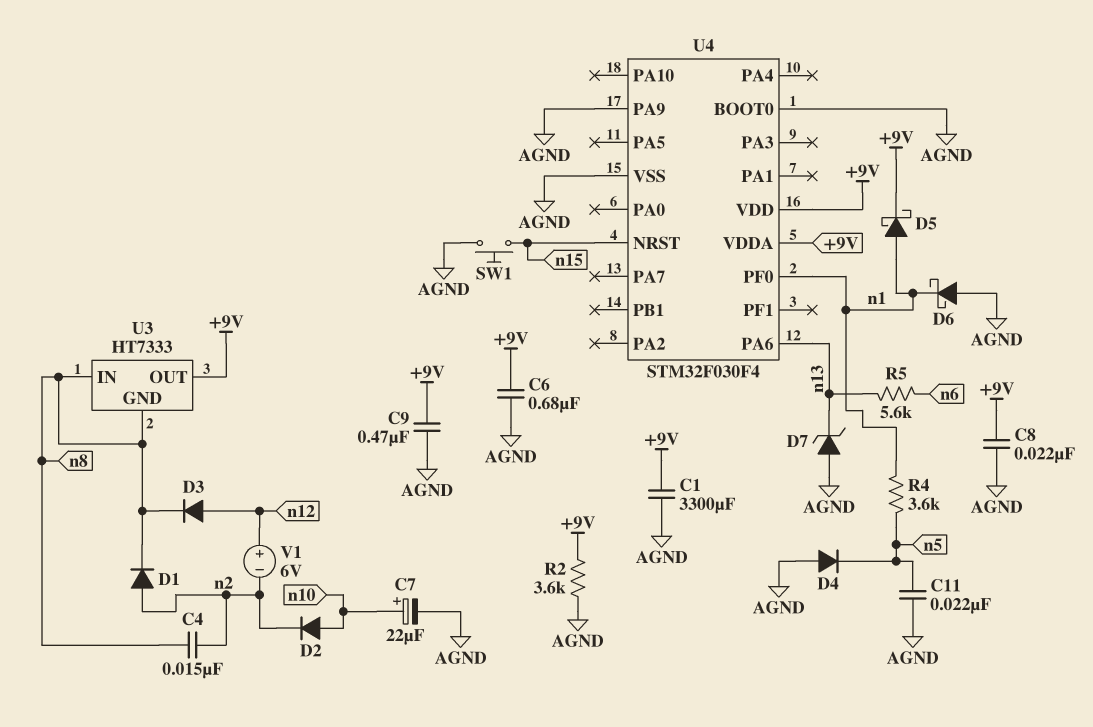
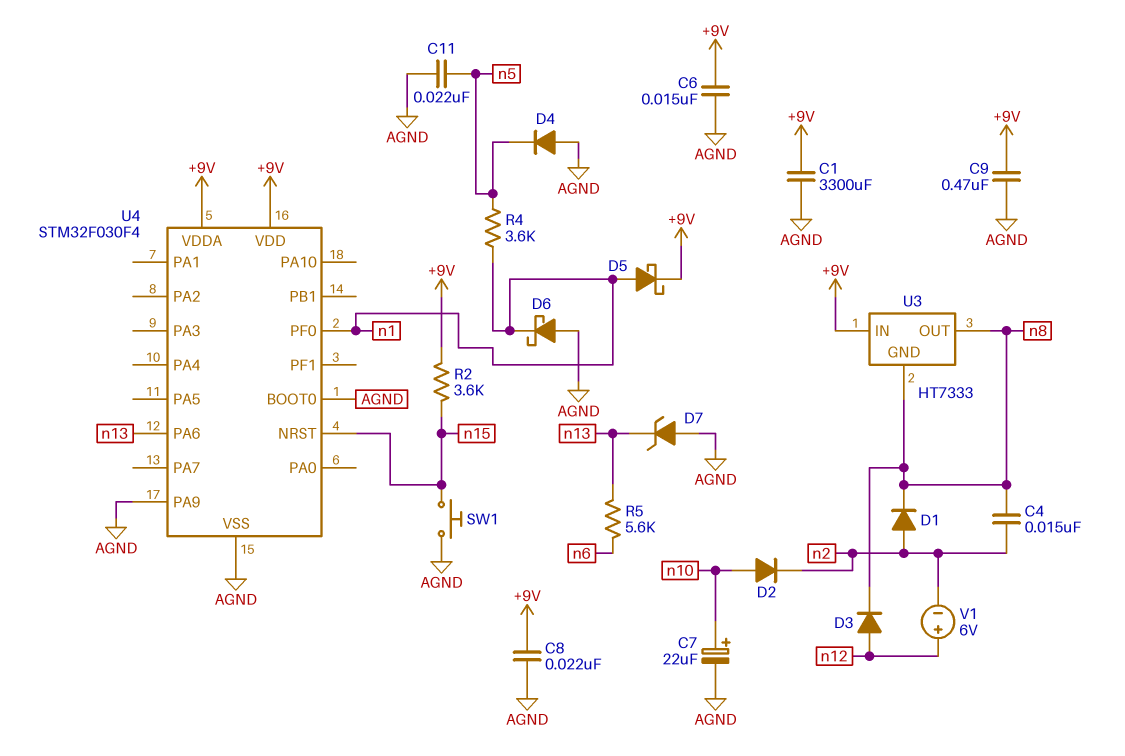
C6: 680nF (+9V, AGND) -> 15nF (+9V, AGND)
R2: 3.6k (+9V, AGND) -> 3.6k (+9V, n15)
U3 pin IN: n8 -> +9V
U3 pin OUT: +9V -> n8

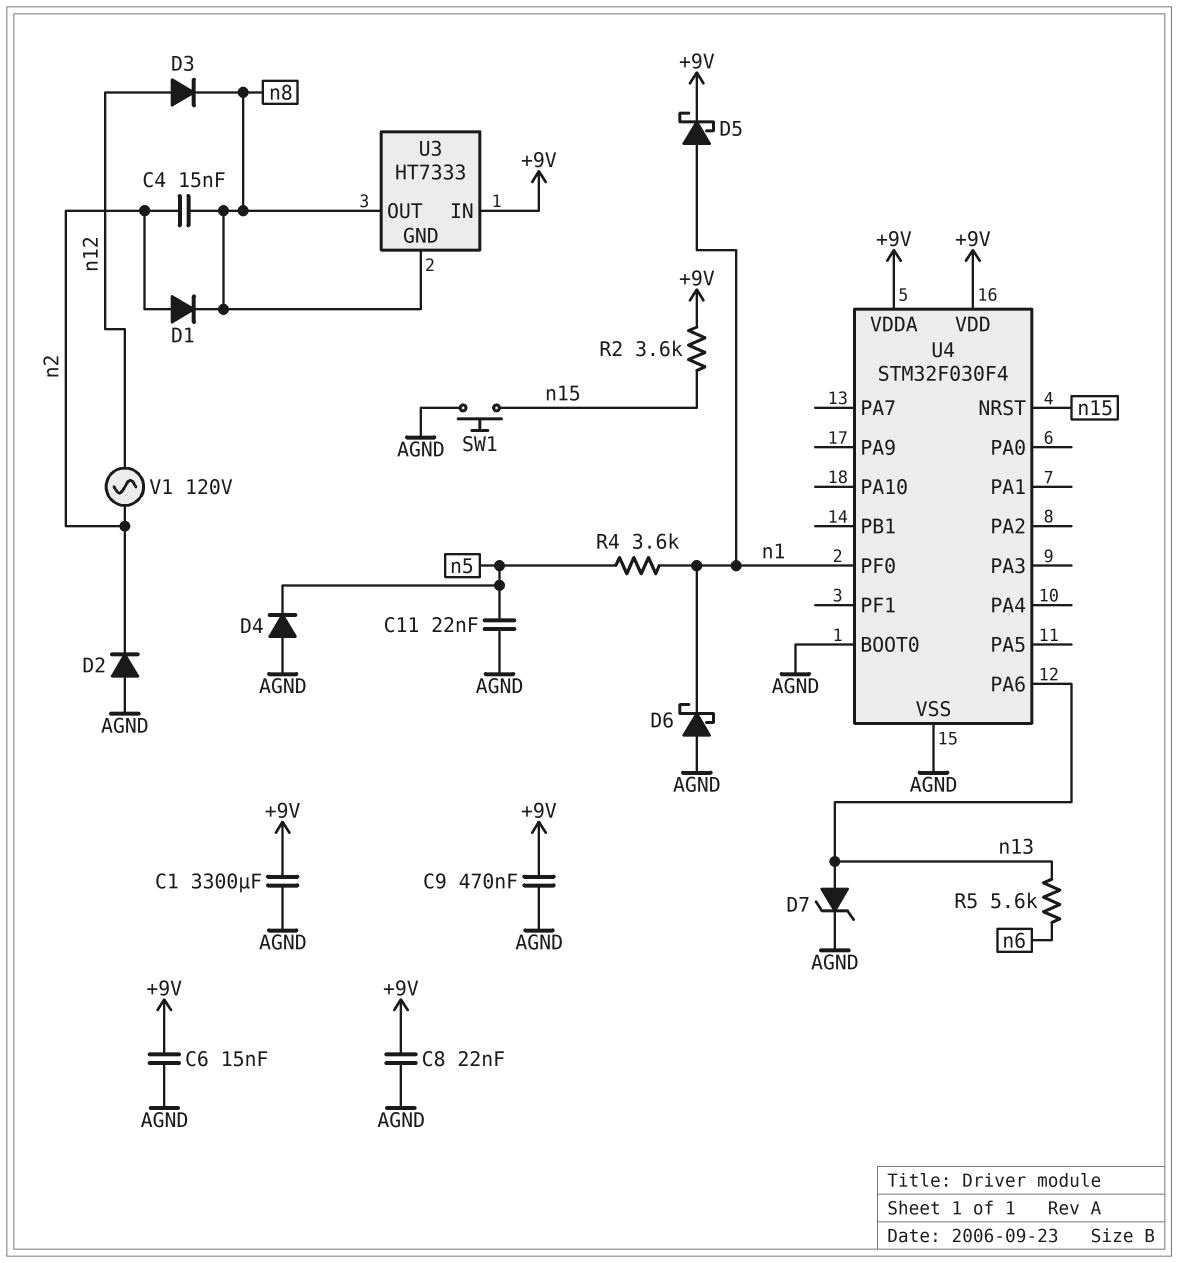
C7: 22uF (plus n10, minus AGND) -> none
D2: diode (A n10, K n2) -> diode (A AGND, K n2)
D7: zener (A AGND, K n13) -> zener (A n13, K AGND)
U4 pin PA9: AGND -> none
V1: 6V (plus n12, minus n2) -> AC 120V (n2, n12)

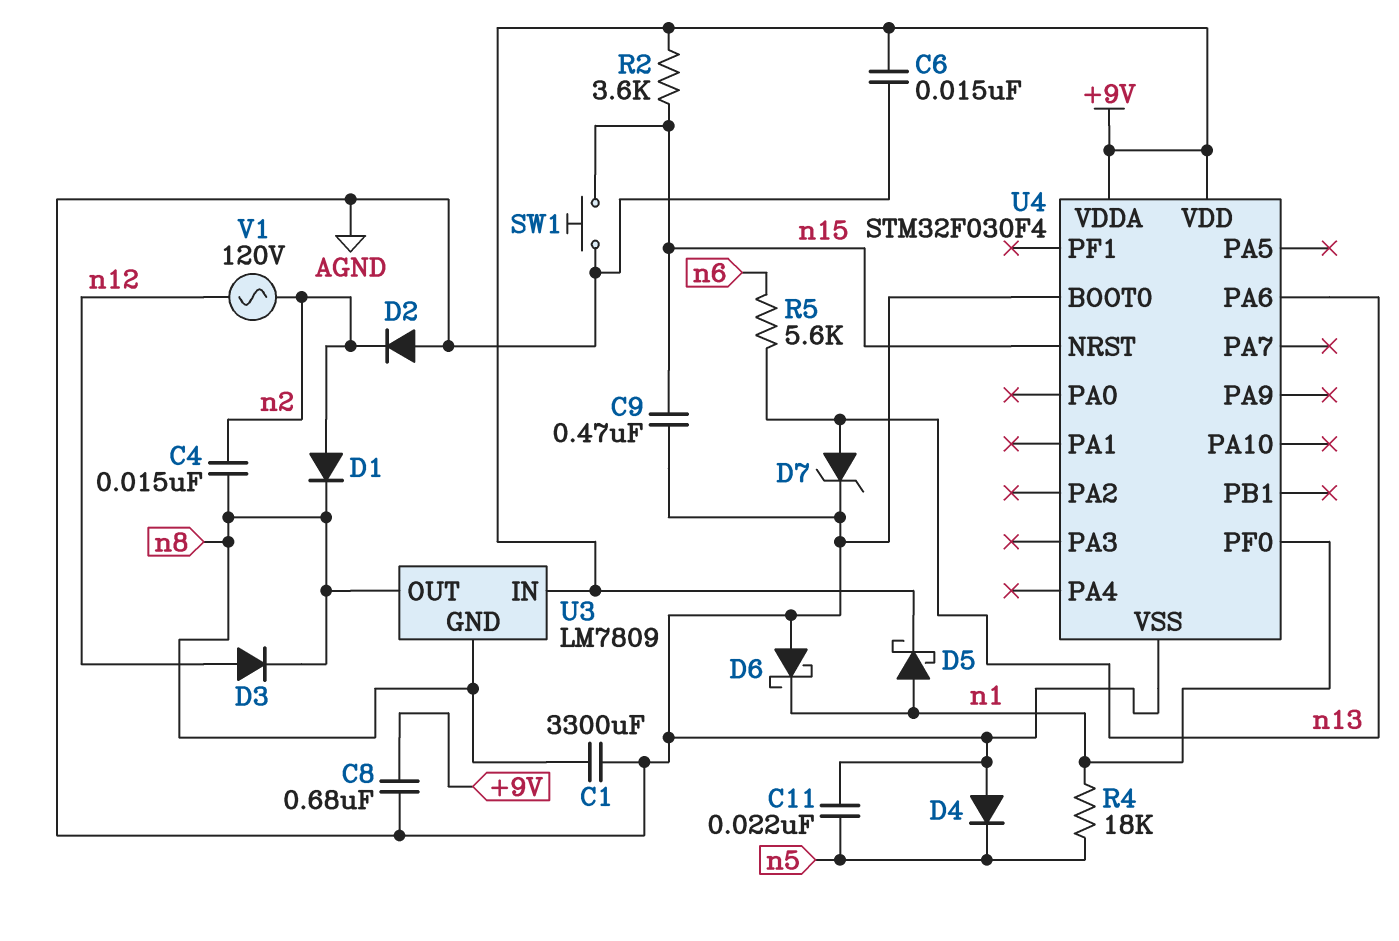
C1: 3300uF (+9V, AGND) -> 3300uF (AGND, n8)
C8: 22nF (+9V, AGND) -> 680nF (+9V, AGND)
C9: 470nF (+9V, AGND) -> 470nF (AGND, n15)
R4: 3.6k (n1, n5) -> 18k (n1, n5)
U3: HT7333 -> LM7809

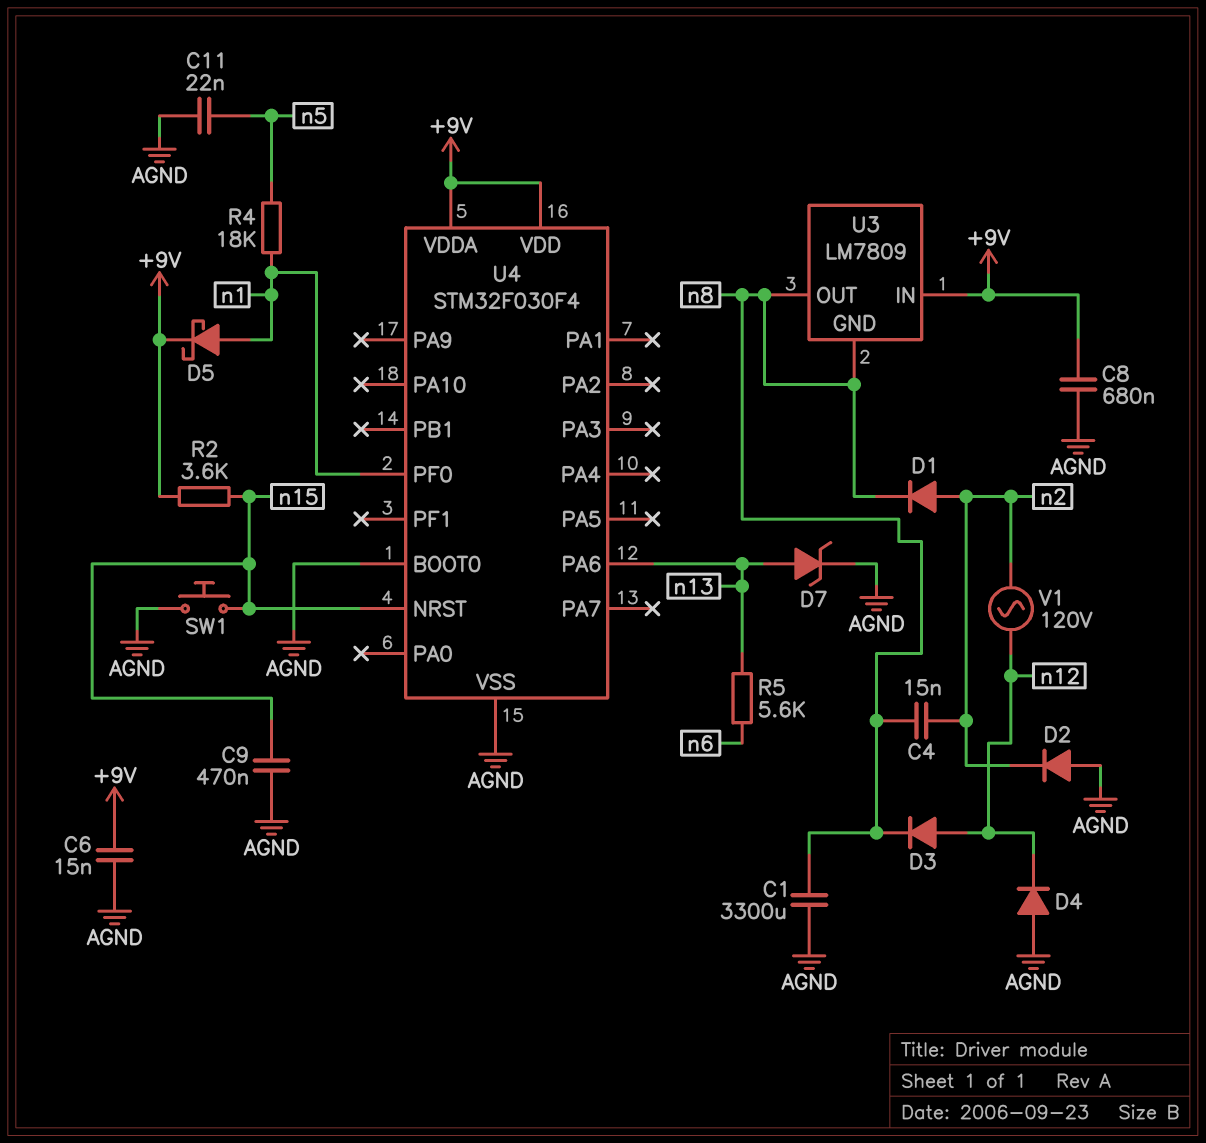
D4: diode (A AGND, K n5) -> diode (A AGND, K n12)
D6: schottky (A AGND, K n1) -> none

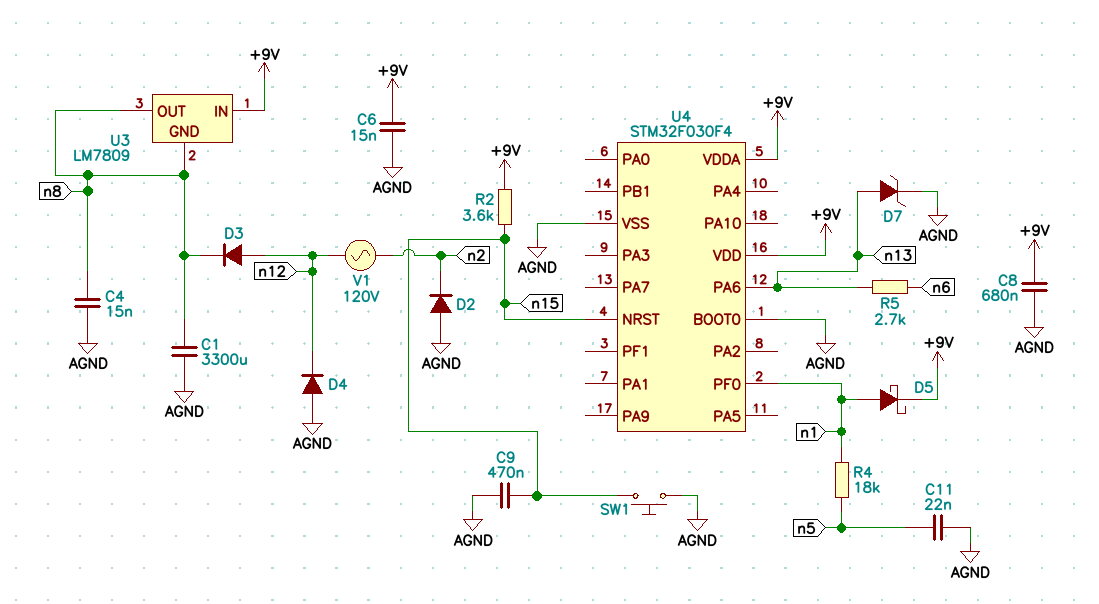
C4: 15nF (n2, n8) -> 15nF (AGND, n8)
D1: diode (A n2, K n8) -> none
R5: 5.6k (n6, n13) -> 2.7k (n6, n13)

